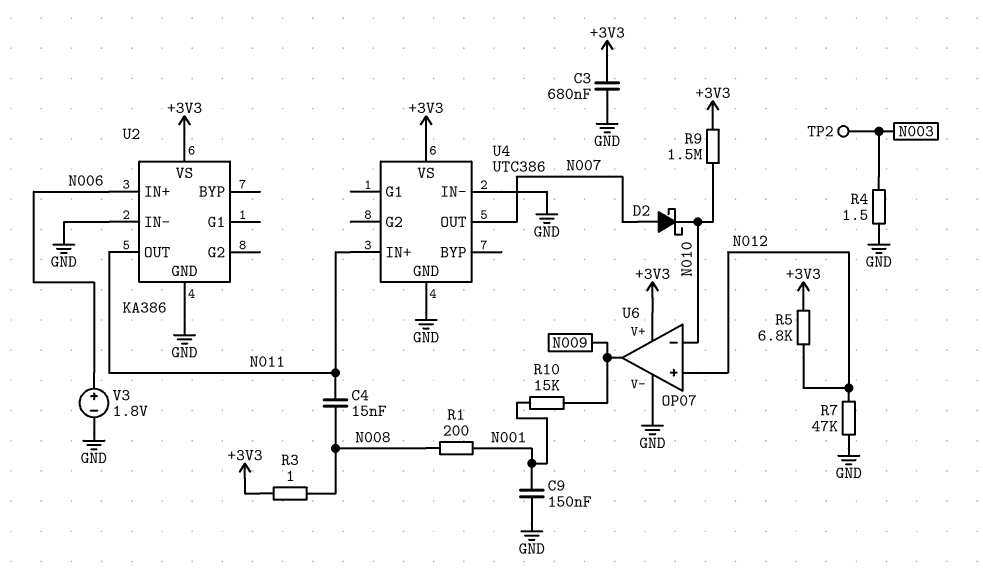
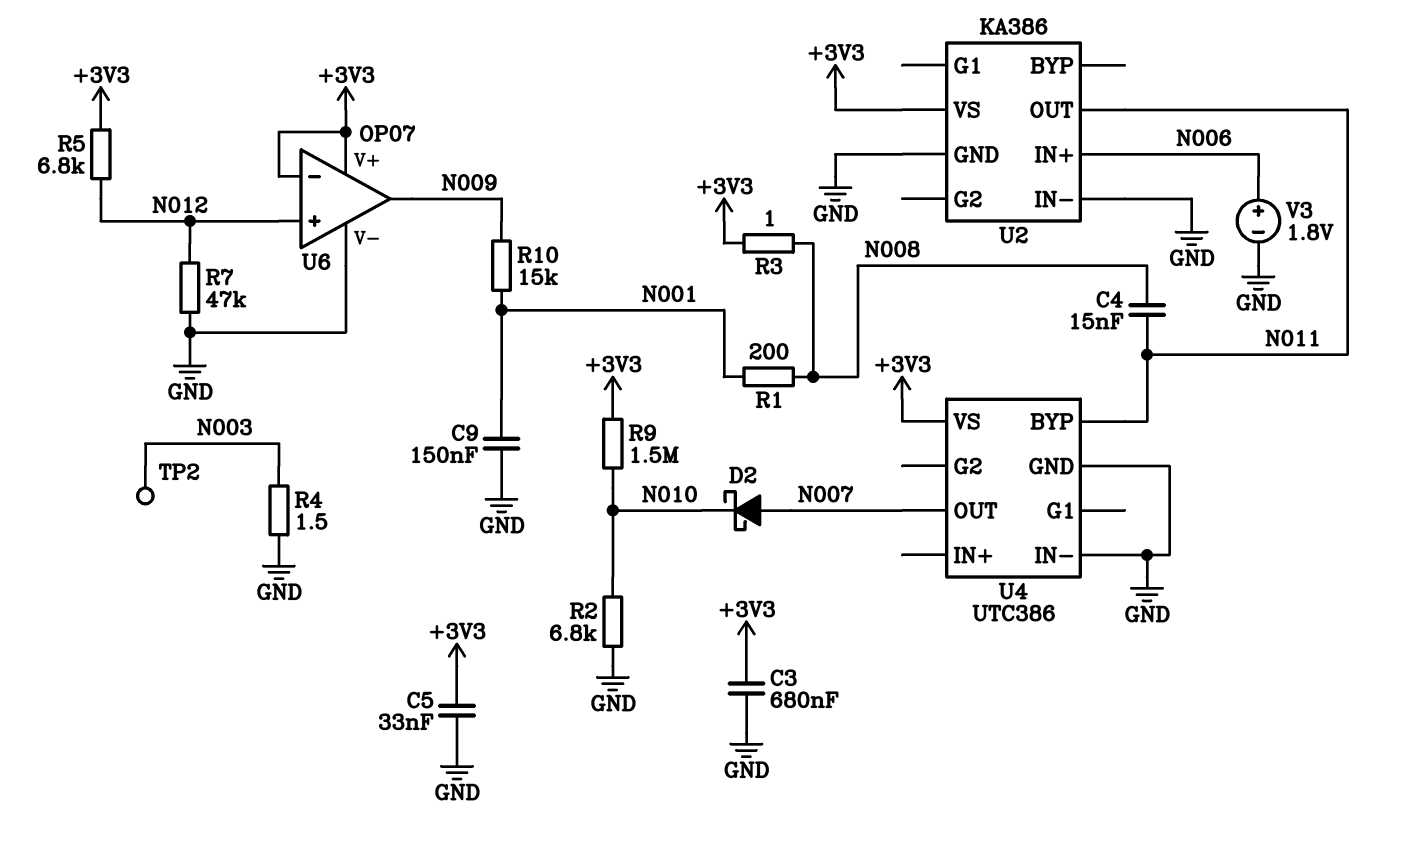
C5: none -> 33nF (+3V3, GND)
R2: none -> 6.8k (GND, N010)
U4 pin BYP: none -> N011
U4 pin IN+: N011 -> none
U6 pin in-: N010 -> +3V3

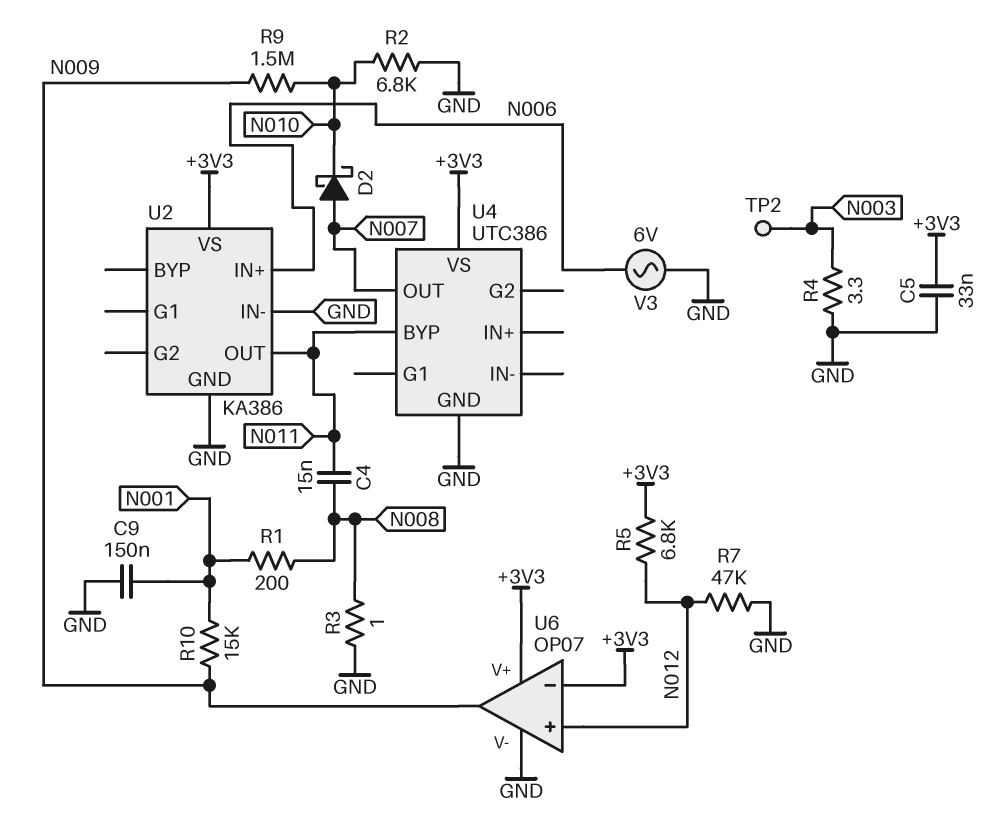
C3: 680nF (+3V3, GND) -> none
R3: 1 (+3V3, N008) -> 1 (GND, N008)
R4: 1.5 (GND, N003) -> 3.3 (GND, N003)
R9: 1.5M (+3V3, N010) -> 1.5M (N009, N010)
U4 pin IN-: GND -> none
V3: 1.8V (plus N006, minus GND) -> AC 6V (GND, N006)

